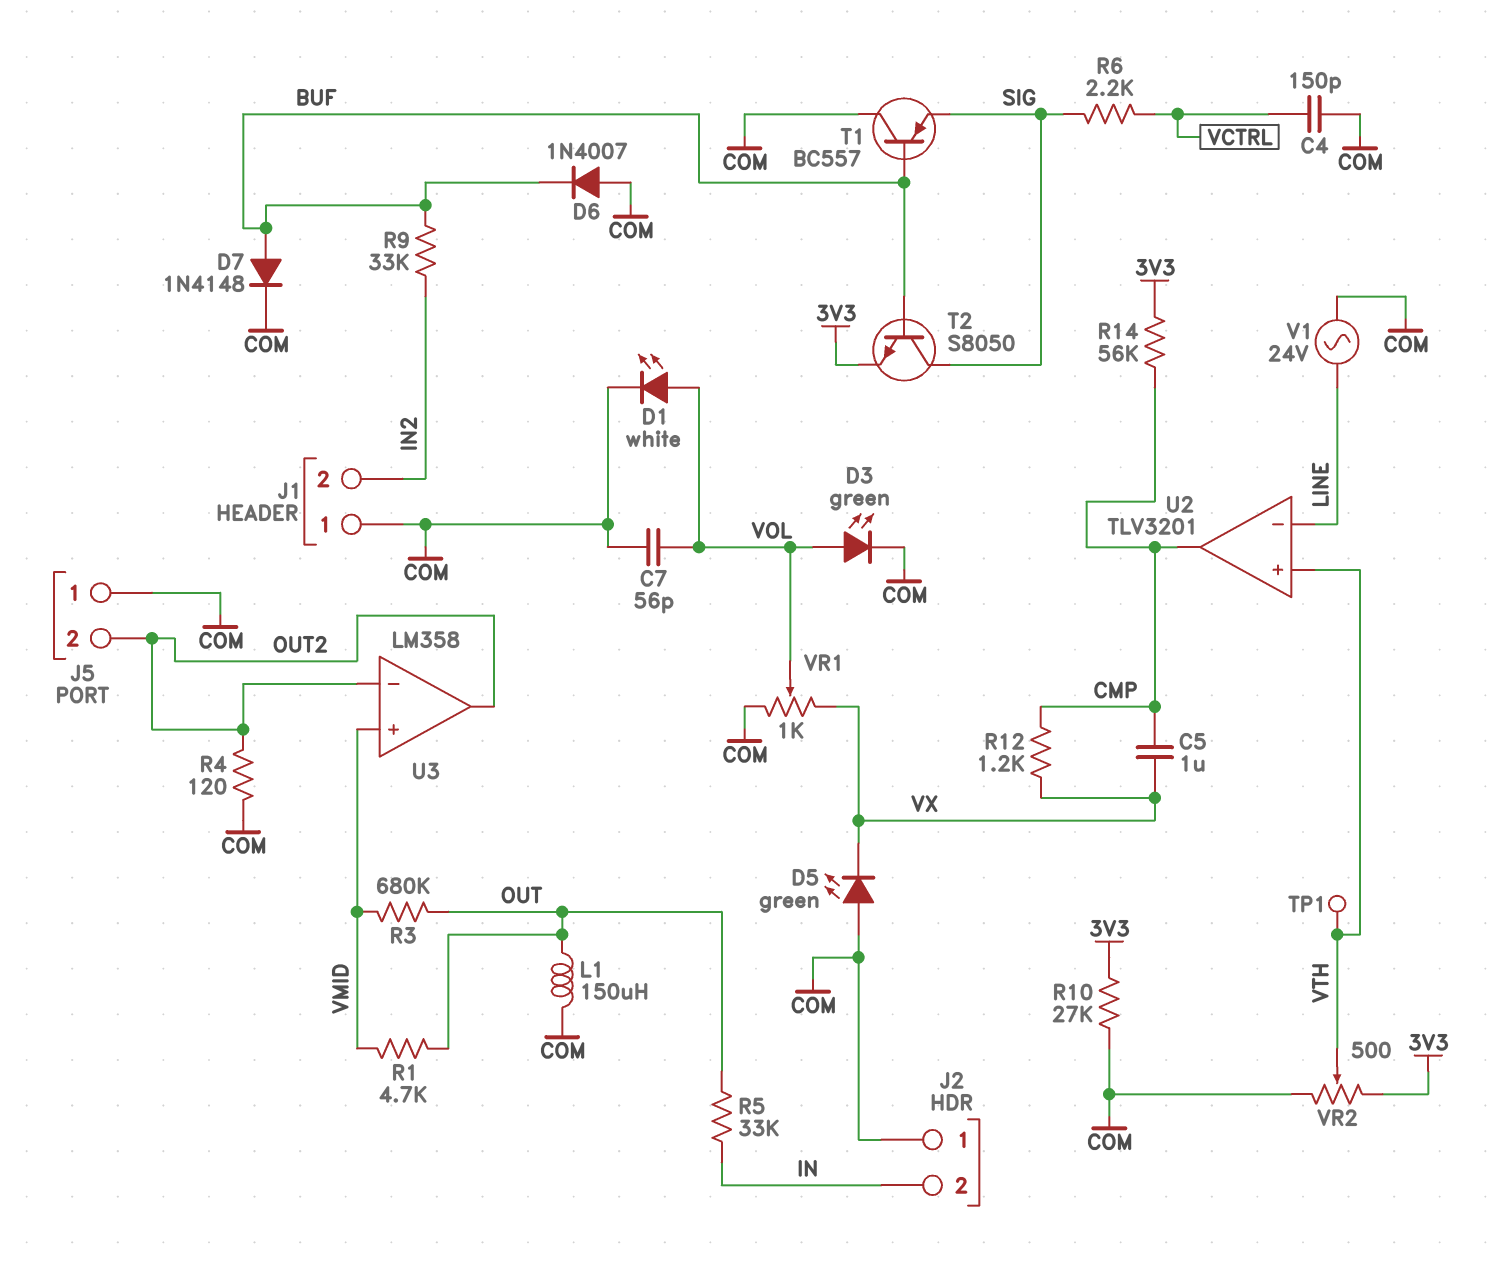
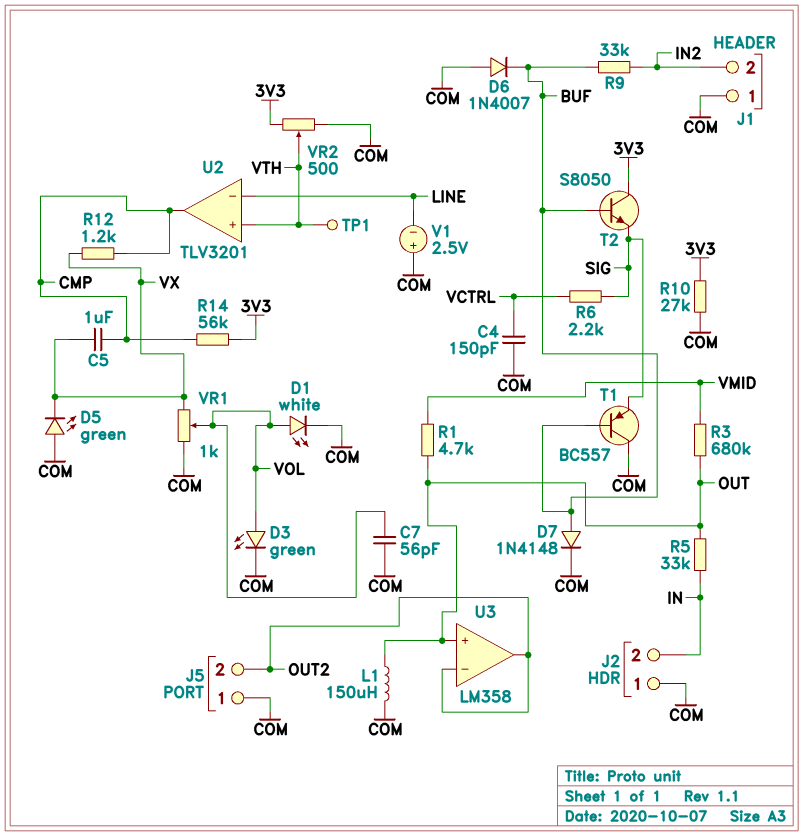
R4: 120 (COM, OUT2) -> none
T2: NPN S8050 (B BUF, C SIG, E 3V3) -> NPN S8050 (B BUF, C 3V3, E SIG)
U3 pin in+: VMID -> OUT
V1: AC 24V (COM, LINE) -> 2.5V (plus COM, minus LINE)

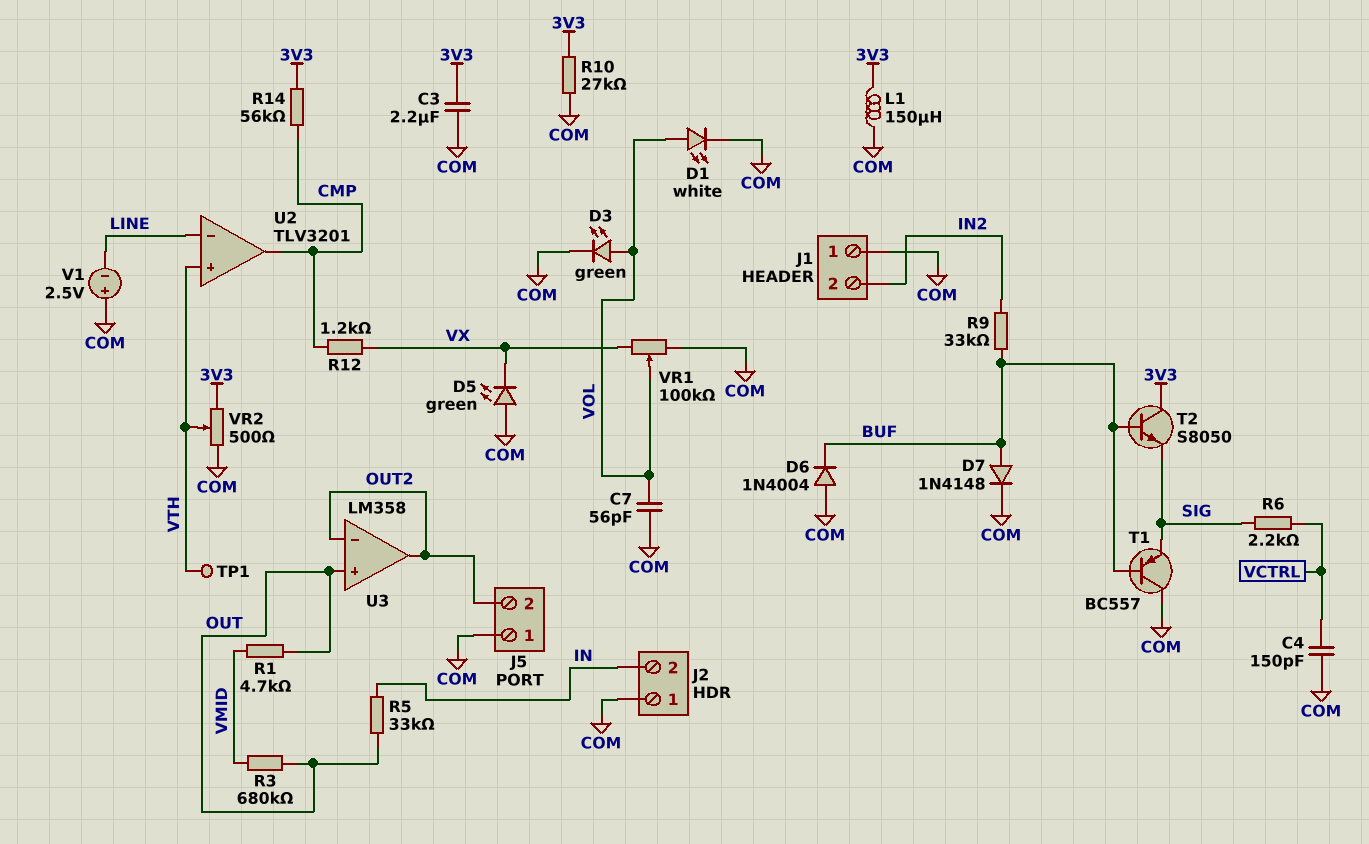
C3: none -> 2.2uF (3V3, COM)
C5: 1uF (CMP, VX) -> none
D6: diode 1N4007 (A COM, K BUF) -> diode 1N4004 (A COM, K BUF)
L1: 150uH (COM, OUT) -> 150uH (3V3, COM)
VR1: 1k (COM, VX, wiper VOL) -> 100k (COM, VX, wiper VOL)

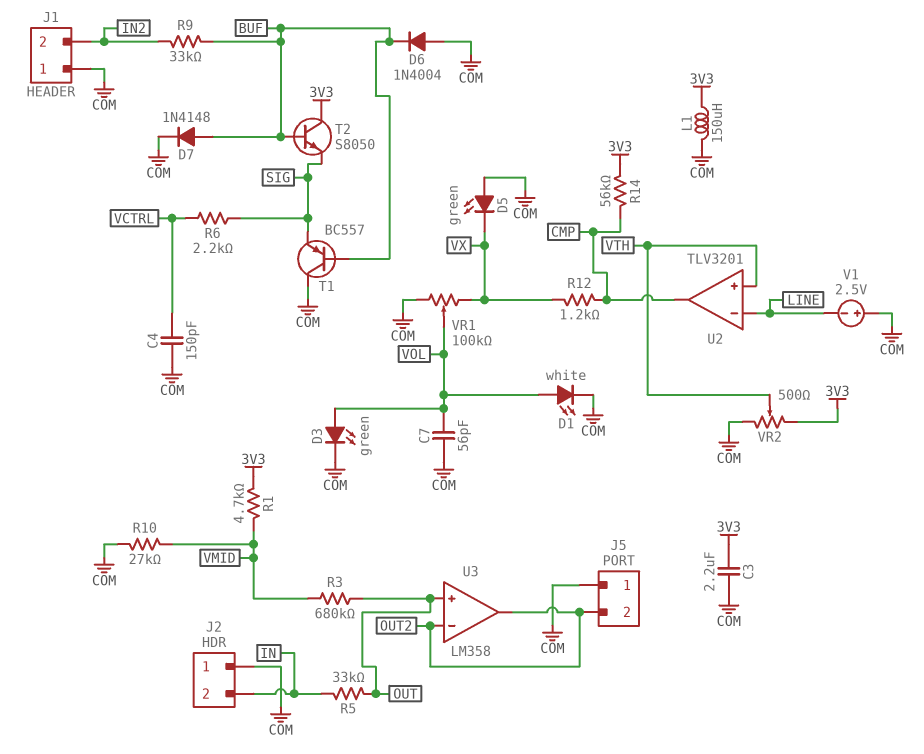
R1: 4.7k (OUT, VMID) -> 4.7k (3V3, VMID)
R10: 27k (3V3, COM) -> 27k (COM, VMID)
TP1: test point (VTH) -> none

